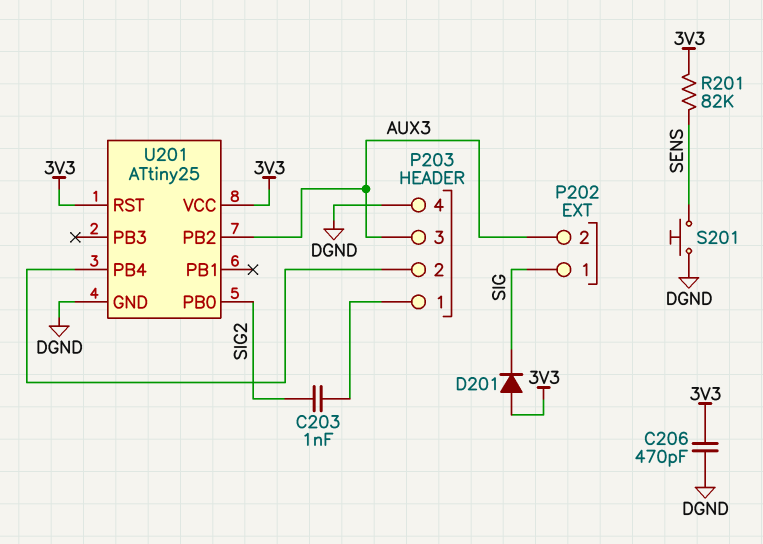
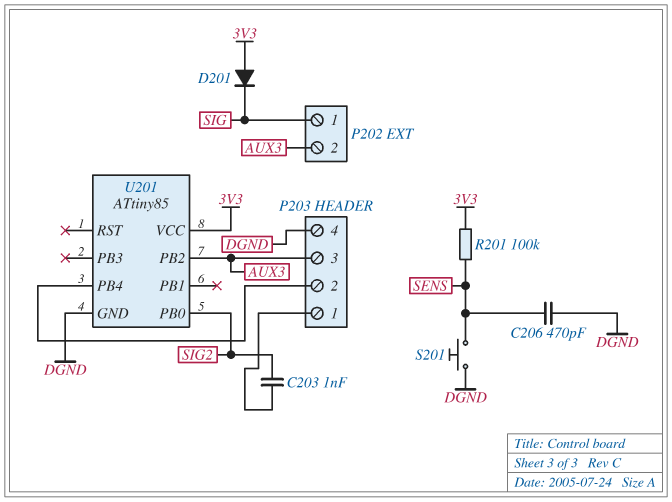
C206: 470pF (3V3, DGND) -> 470pF (DGND, SENS)
R201: 82k (3V3, SENS) -> 100k (3V3, SENS)
U201: ATtiny25 -> ATtiny85
U201 pin RST: 3V3 -> none

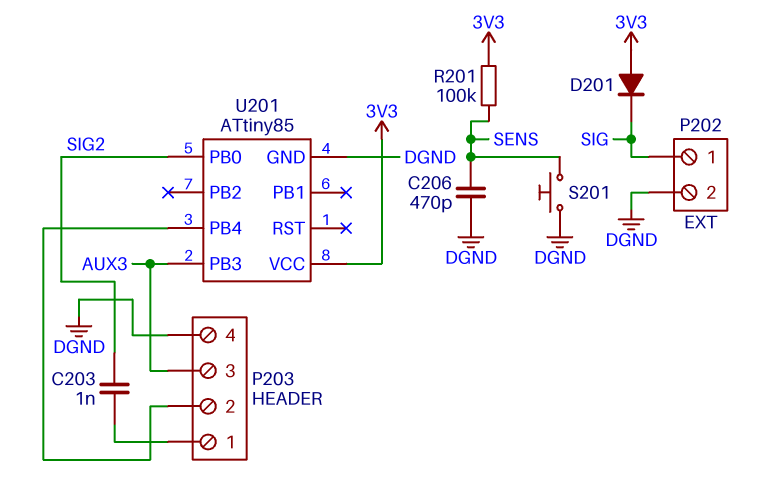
P202 pin 2: AUX3 -> DGND
U201 pin PB2: AUX3 -> none
U201 pin PB3: none -> AUX3

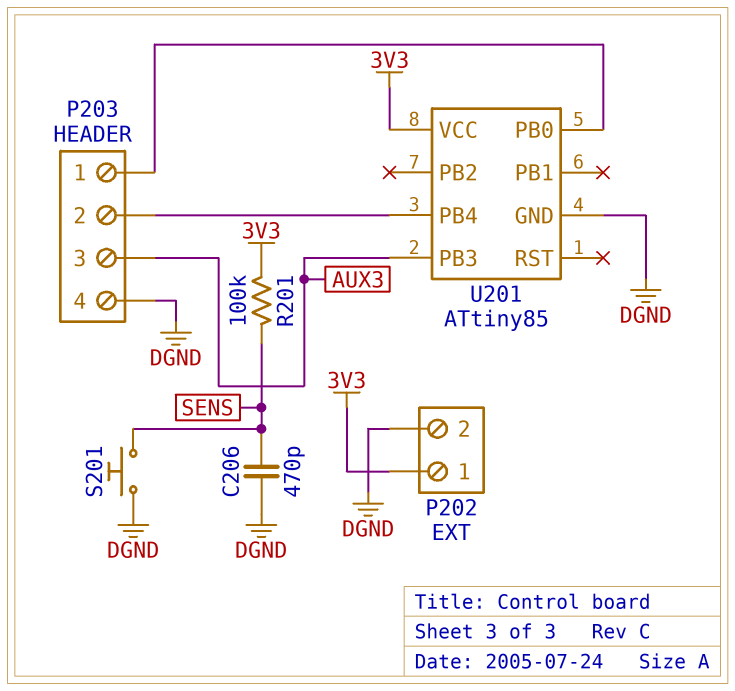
C203: 1nF (P203/1, SIG2) -> none
D201: diode (A 3V3, K SIG) -> none
P202 pin 1: SIG -> 3V3
U201 pin PB0: SIG2 -> P203/1

